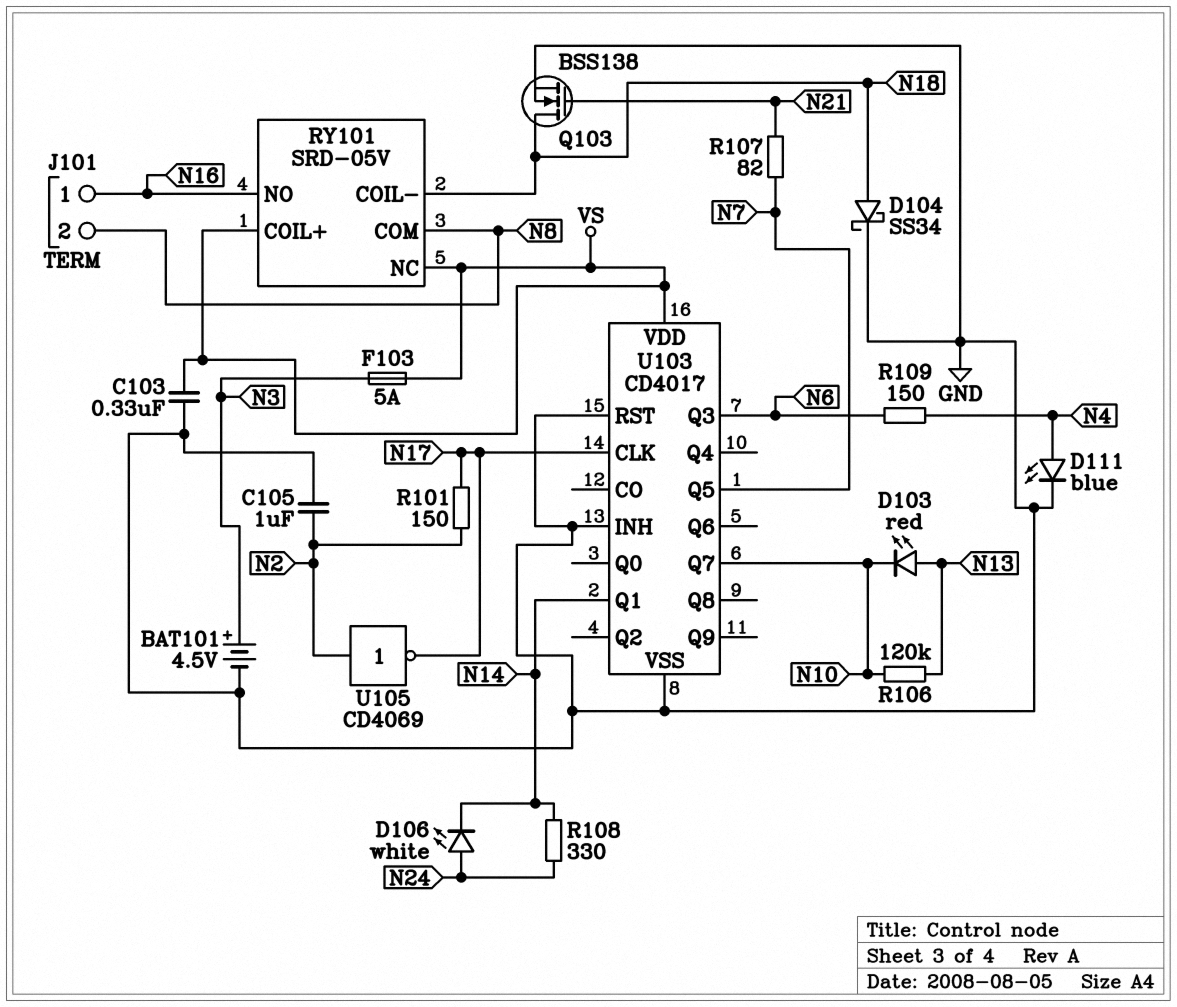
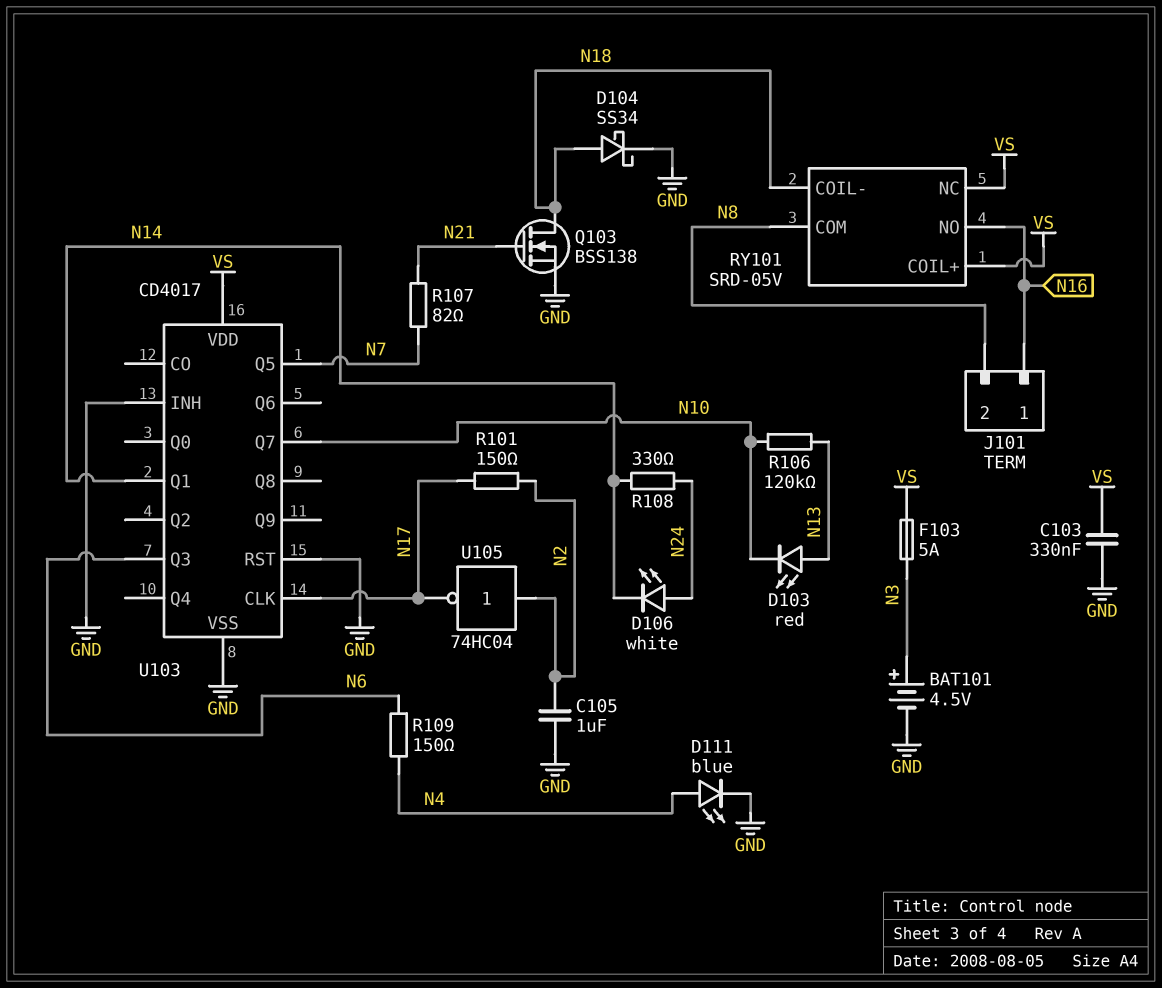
U105: NOT CD4069 (in N2, out N17) -> NOT 74HC04 (in N2, out N17)

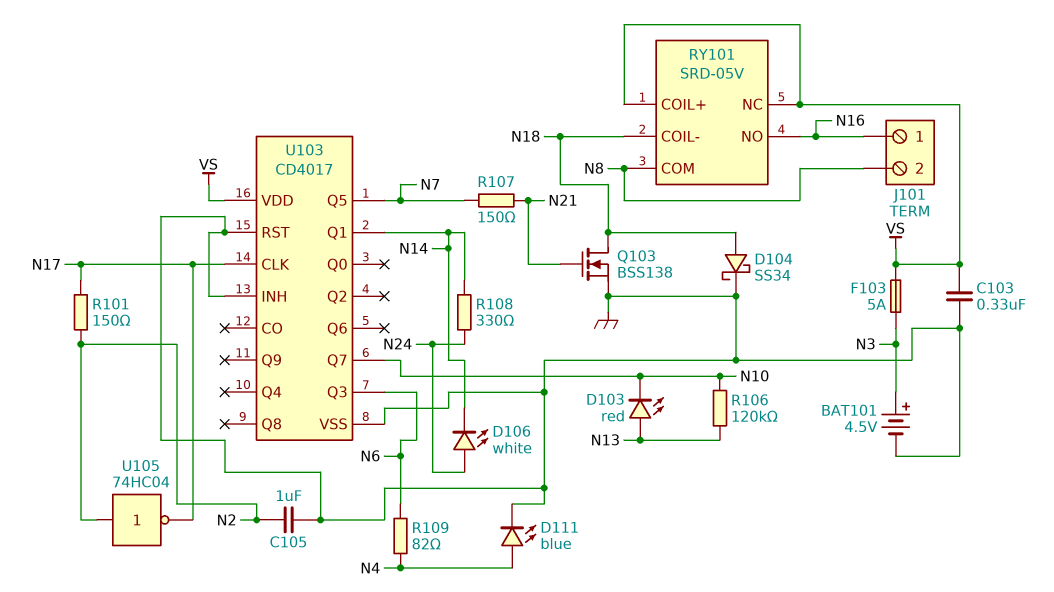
R107: 82 (N7, N21) -> 150 (N7, N21)
R109: 150 (N4, N6) -> 82 (N4, N6)

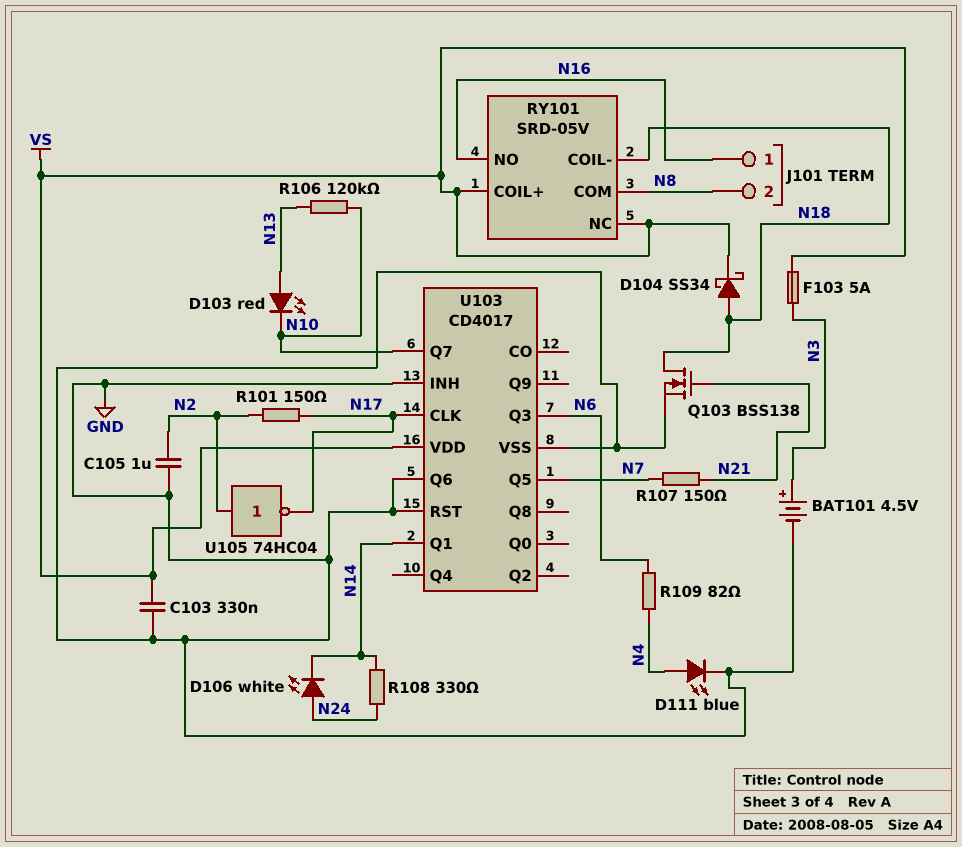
D104: schottky SS34 (A N18, K GND) -> schottky SS34 (A N18, K VS)
U103 pin Q6: none -> GND

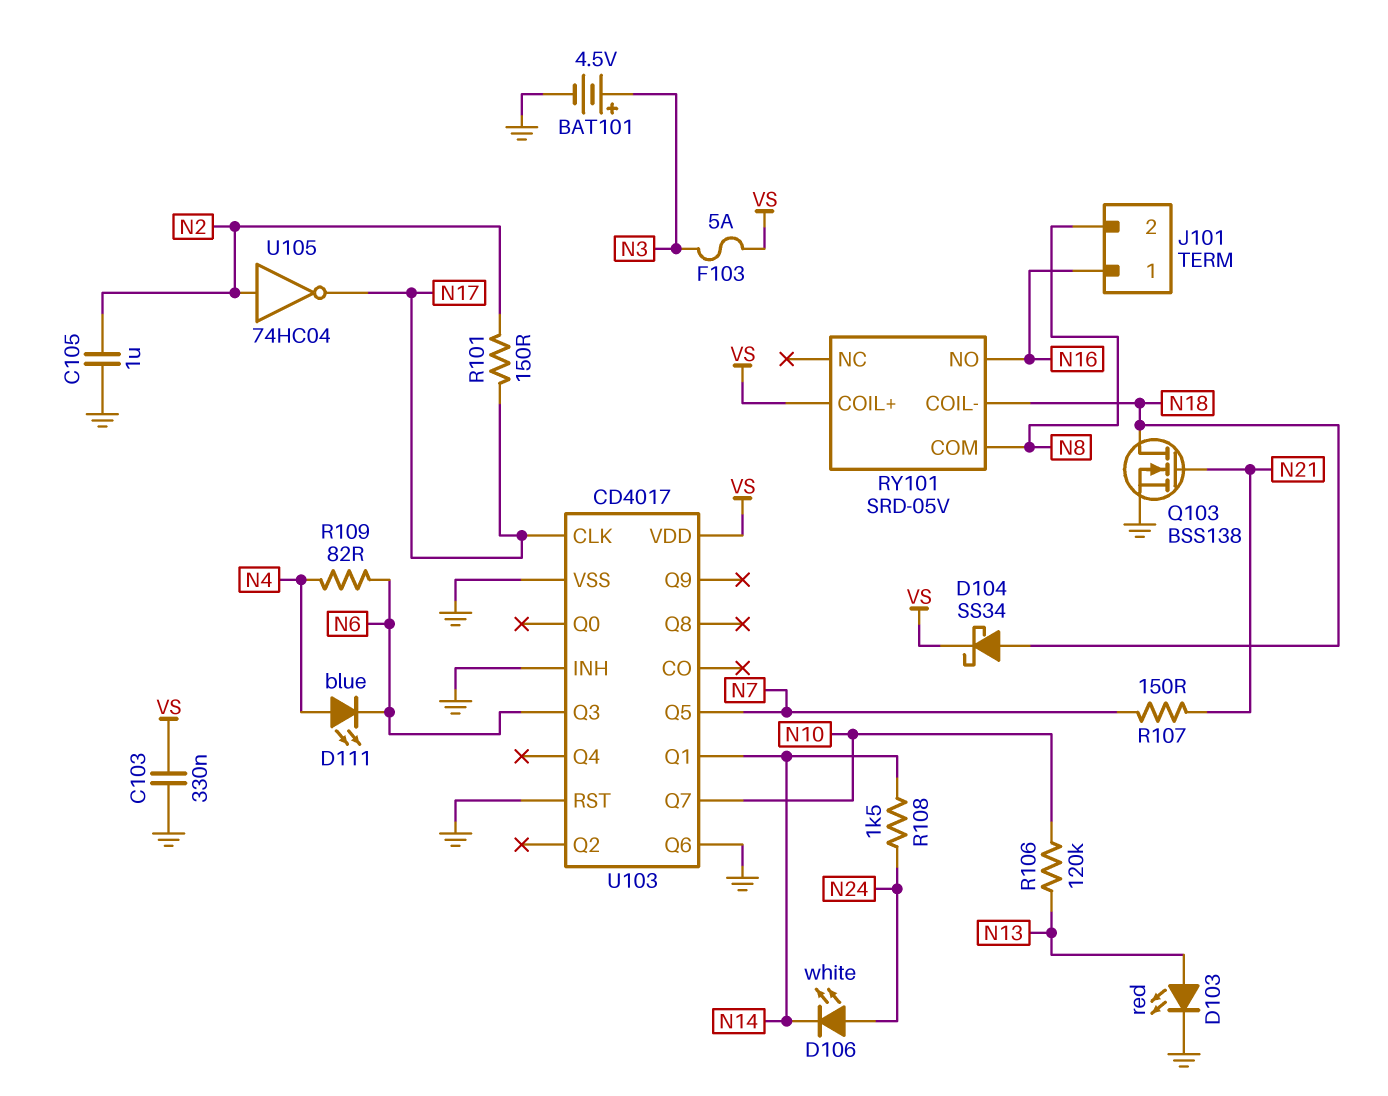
D103: LED red (A N13, K N10) -> LED red (A N13, K GND)
D111: LED blue (A N4, K GND) -> LED blue (A N4, K N6)
R108: 330 (N14, N24) -> 1.5k (N14, N24)
RY101 pin NC: VS -> none

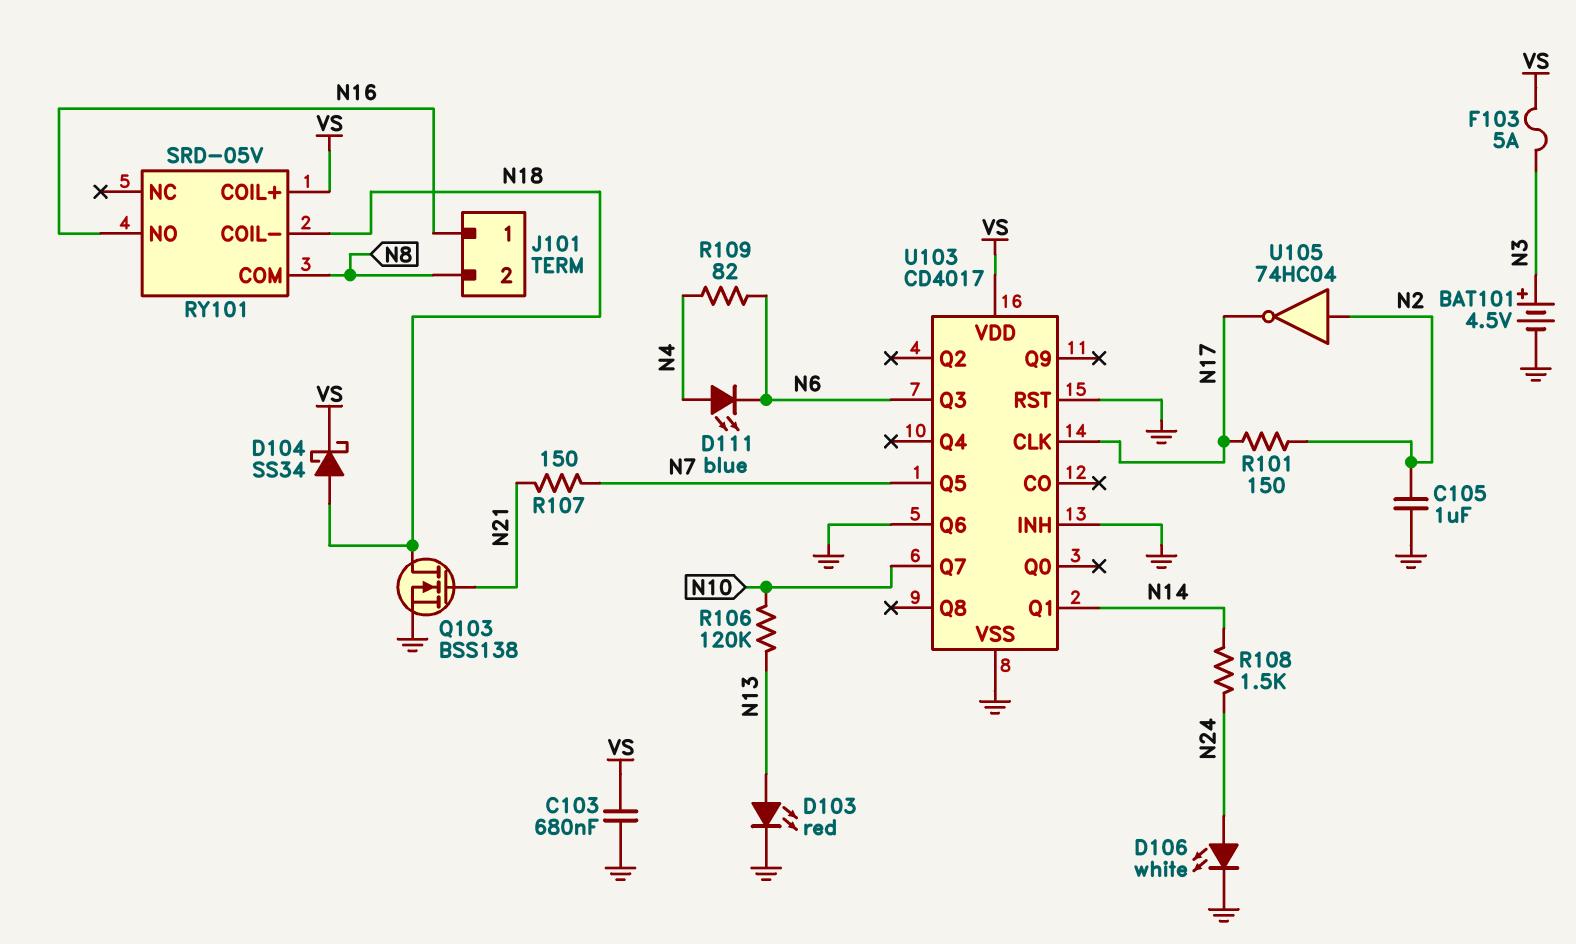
C103: 330nF (GND, VS) -> 680nF (GND, VS)
D106: LED white (A N24, K N14) -> LED white (A N24, K GND)

